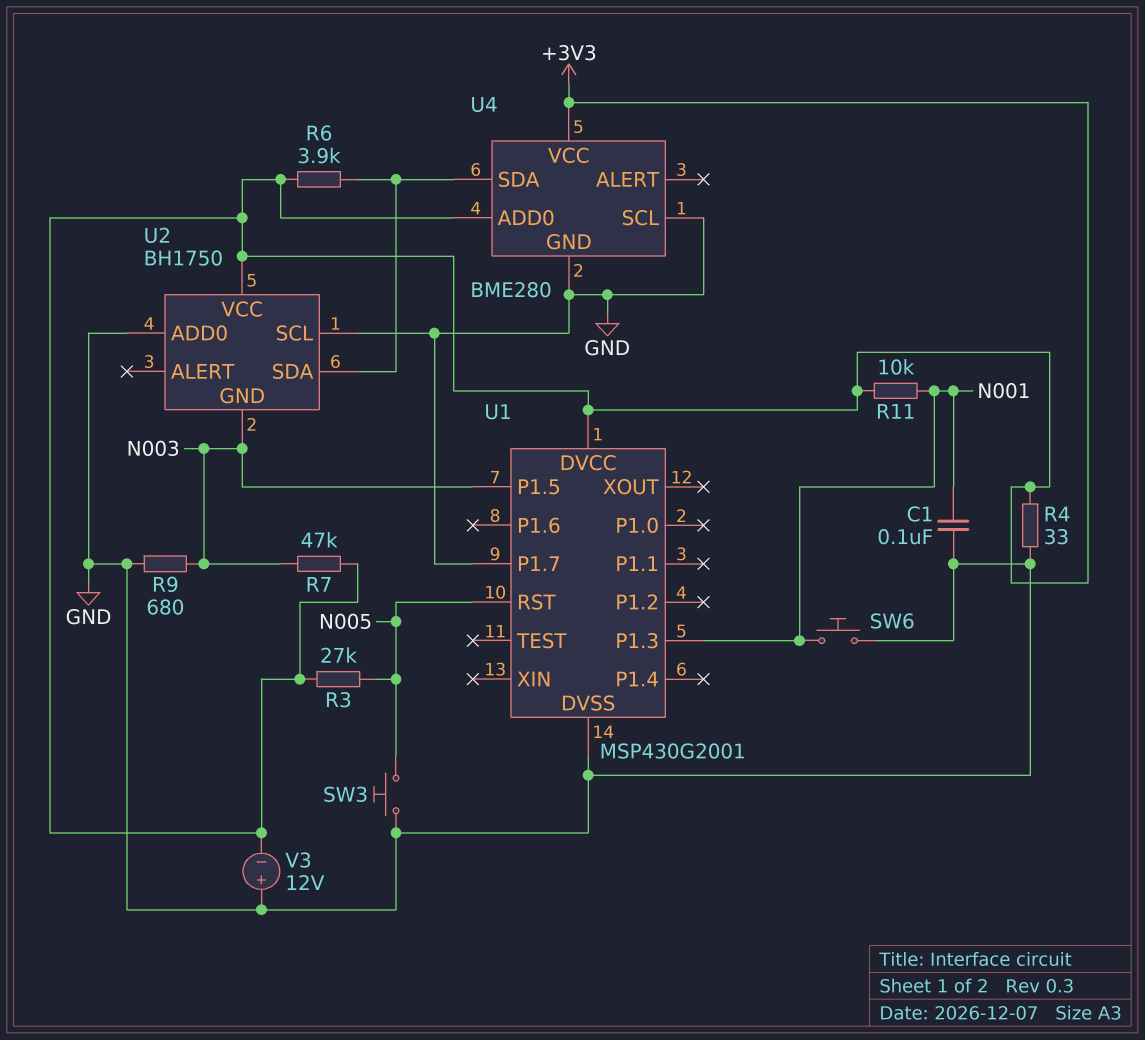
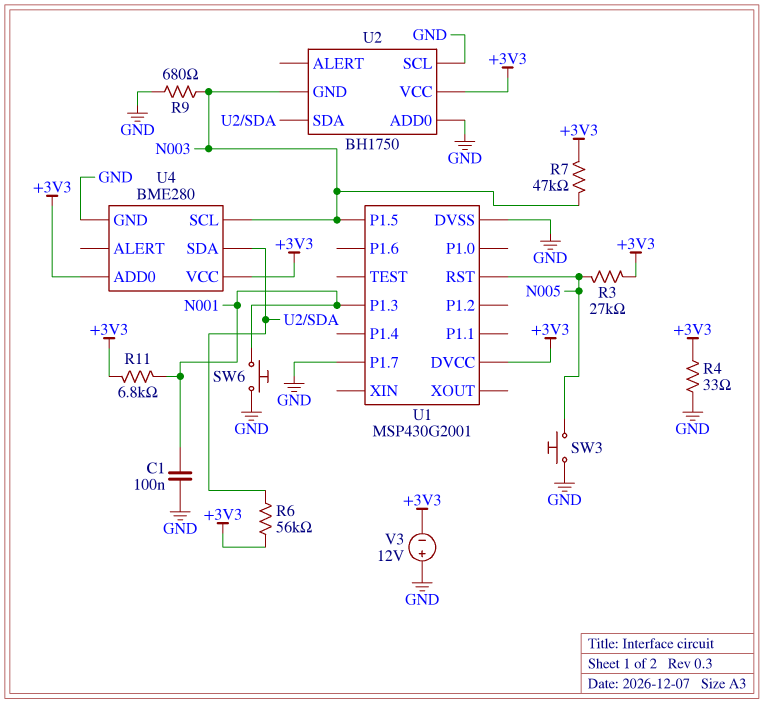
R6: 3.9k (+3V3, U2/SDA) -> 56k (+3V3, U2/SDA)
R11: 10k (+3V3, N001) -> 6.8k (+3V3, N001)
U4 pin SCL: GND -> N003

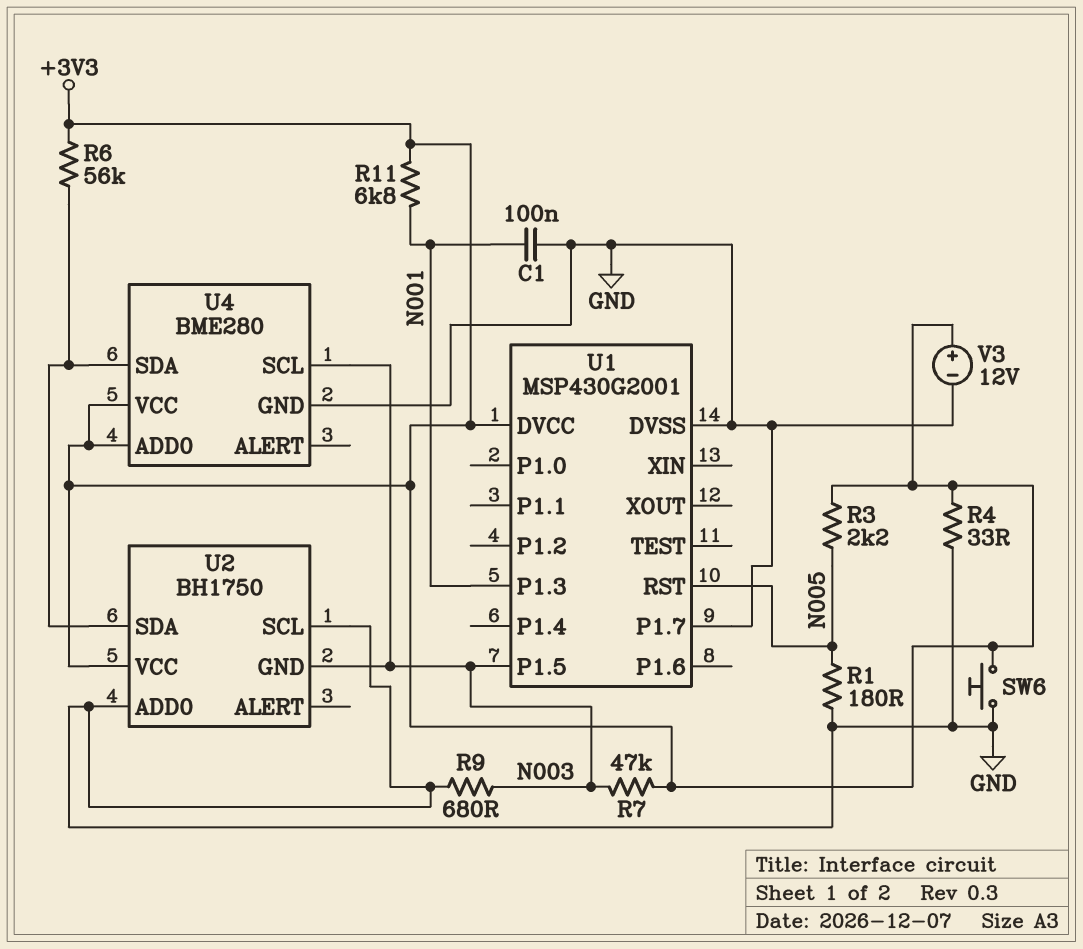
R1: none -> 180 (GND, N005)
R3: 27k (+3V3, N005) -> 2.2k (+3V3, N005)
SW3: button (GND, N005) -> none
SW6: button (GND, N001) -> button (+3V3, GND)
V3: 12V (plus GND, minus +3V3) -> 12V (plus +3V3, minus GND)

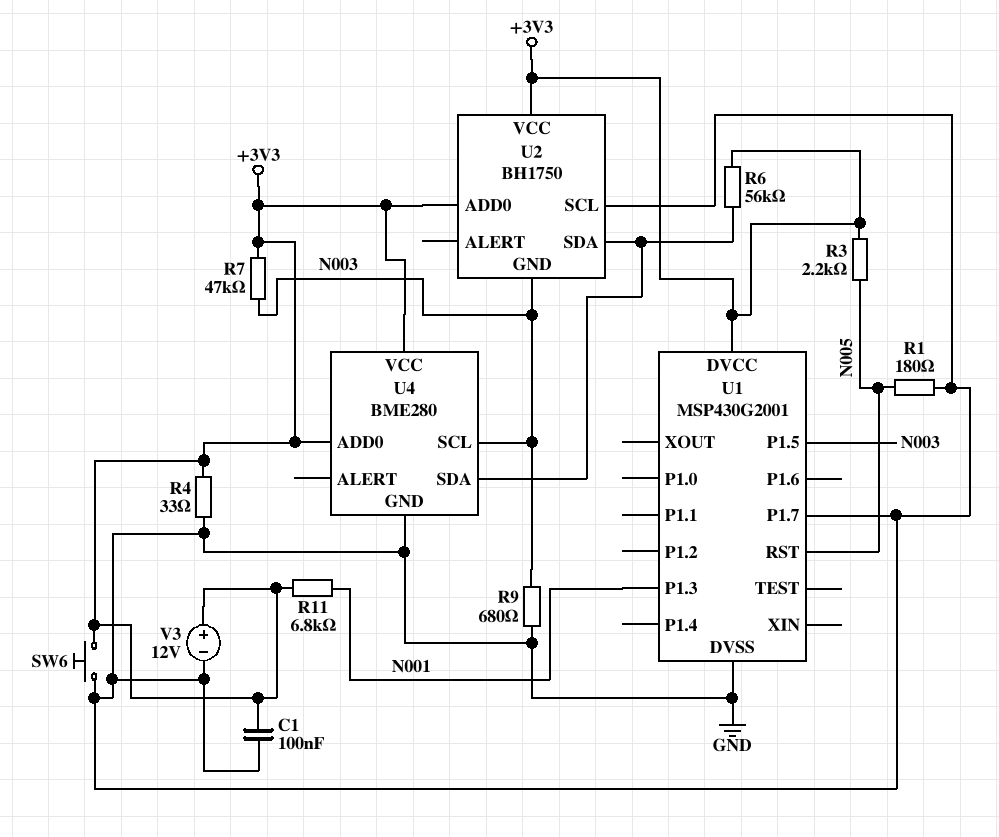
C1: 100nF (GND, N001) -> 100nF (+3V3, GND)
U2 pin ADD0: GND -> +3V3

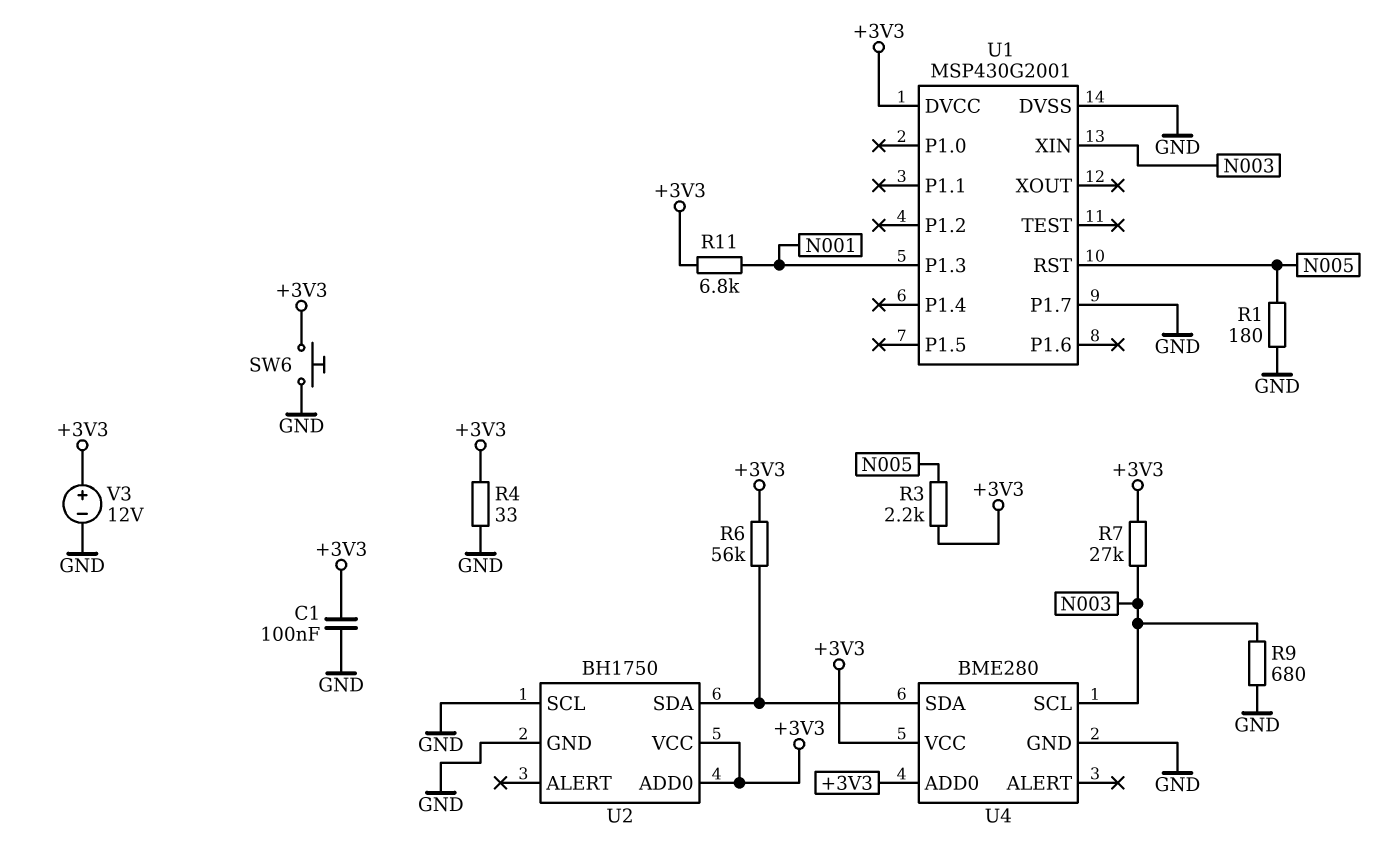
R7: 47k (+3V3, N003) -> 27k (+3V3, N003)
U1 pin P1.5: N003 -> none
U1 pin XIN: none -> N003
U2 pin GND: N003 -> GND

